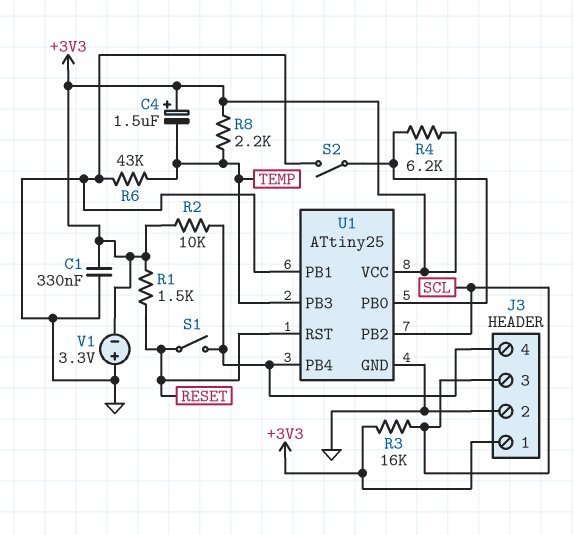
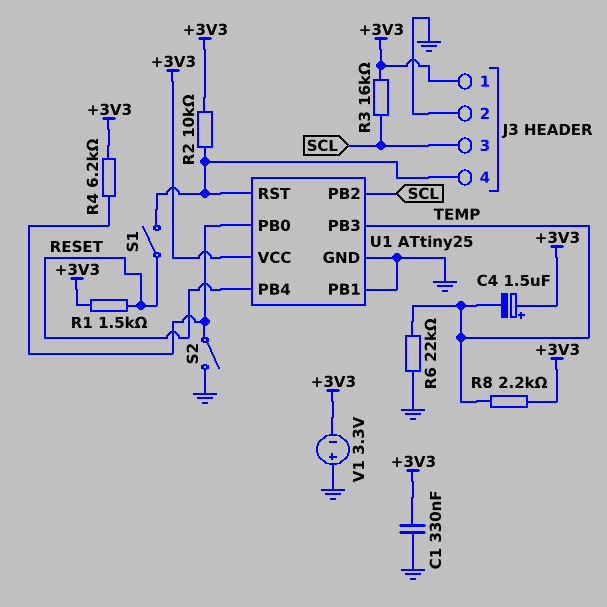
R6: 43k (GND, TEMP) -> 22k (GND, TEMP)
U1 pin PB4: J3/4 -> RESET
U1 pin RST: RESET -> J3/4

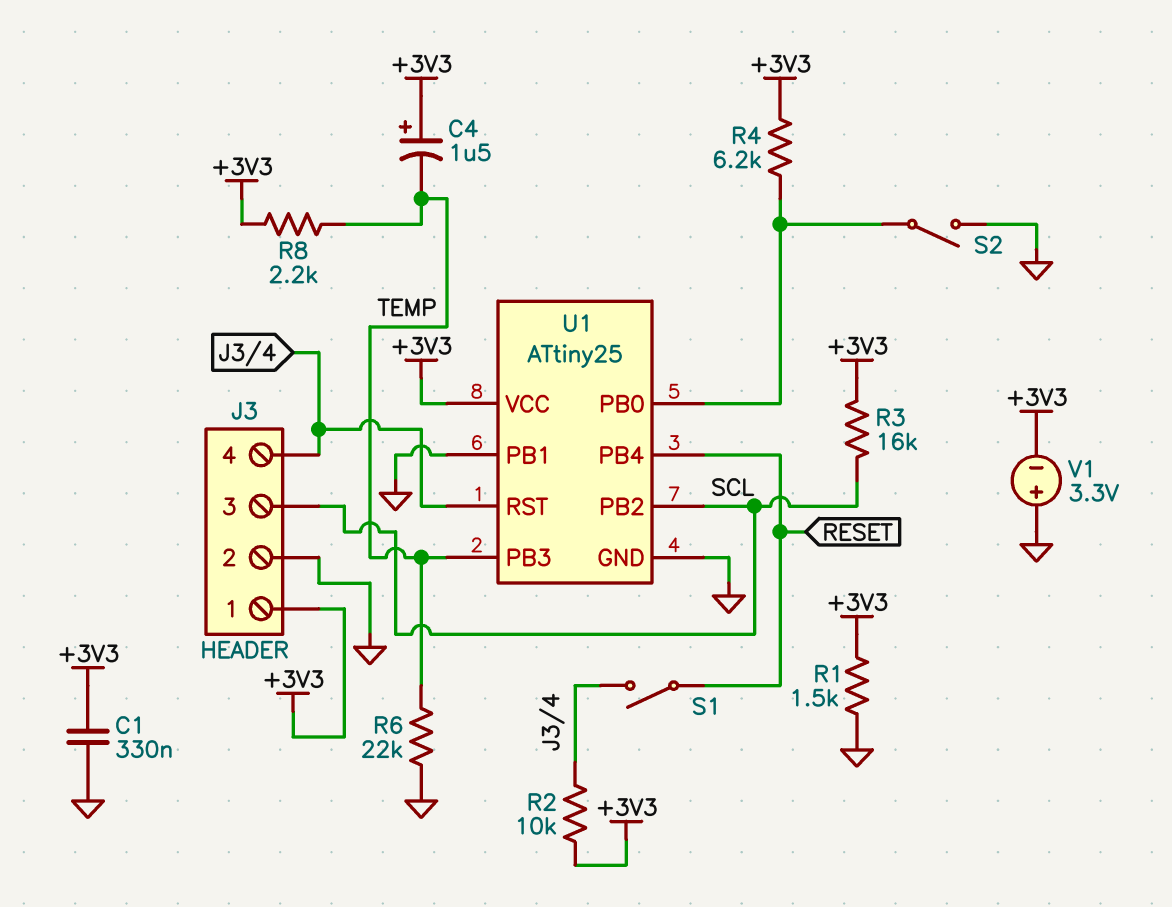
R1: 1.5k (+3V3, RESET) -> 1.5k (+3V3, GND)

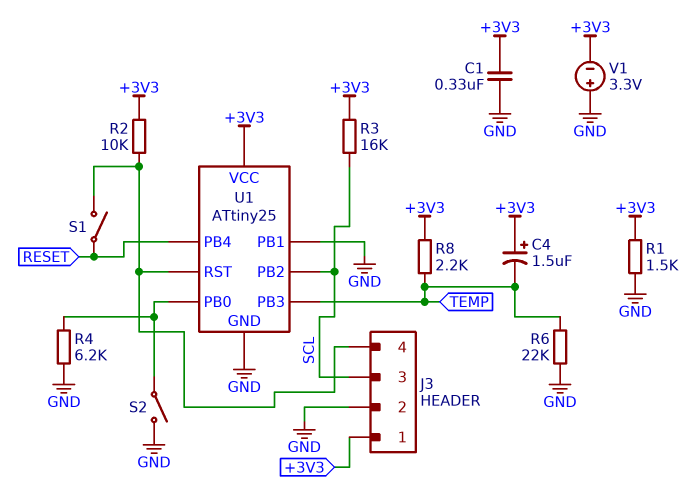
R4: 6.2k (+3V3, U1/PB0) -> 6.2k (GND, U1/PB0)

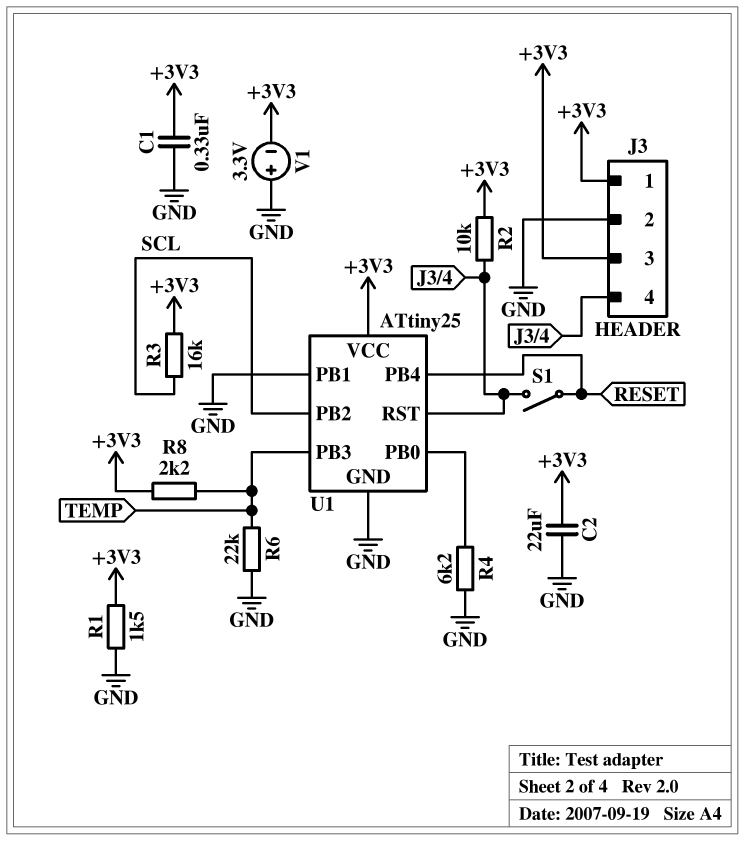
C2: none -> 22uF (+3V3, GND)
C4: 1.5uF (plus +3V3, minus TEMP) -> none
J3 pin 3: SCL -> +3V3
S2: switch (GND, U1/PB0) -> none

